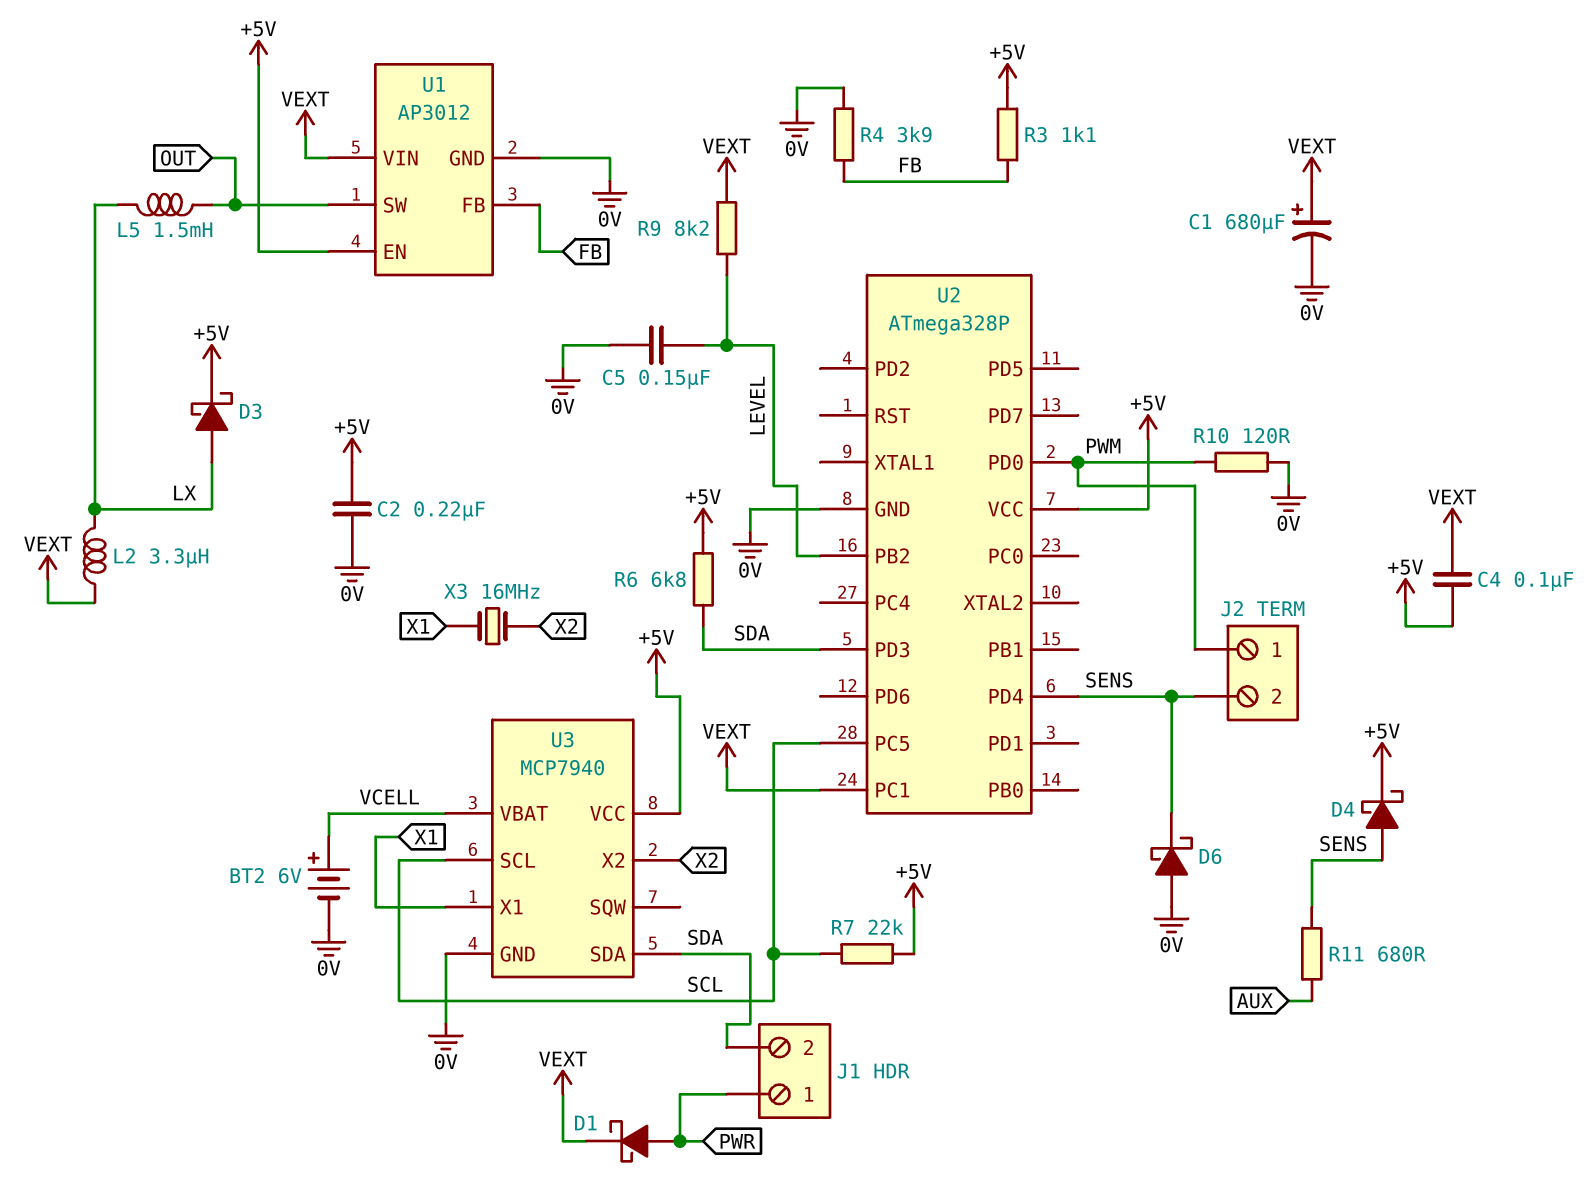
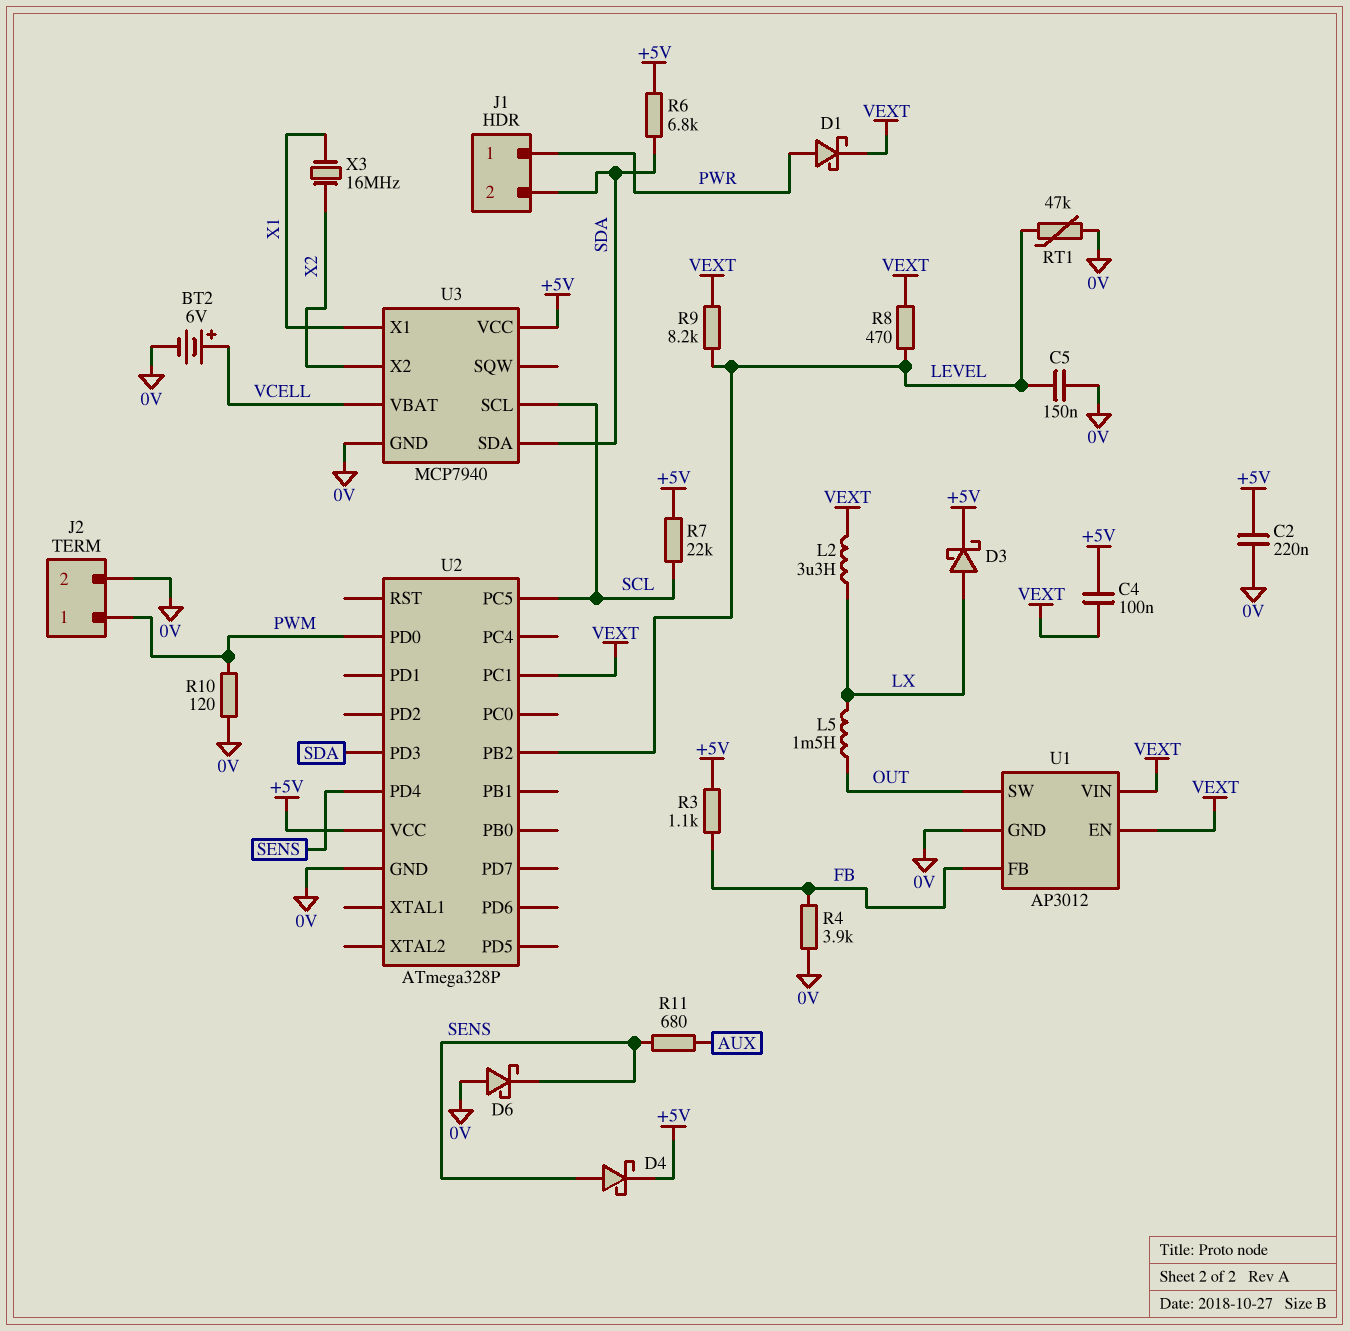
C1: 680uF (plus VEXT, minus 0V) -> none
J2 pin 2: SENS -> 0V
R8: none -> 470 (LEVEL, VEXT)
RT1: none -> 47k (0V, LEVEL)
U1 pin EN: +5V -> VEXT

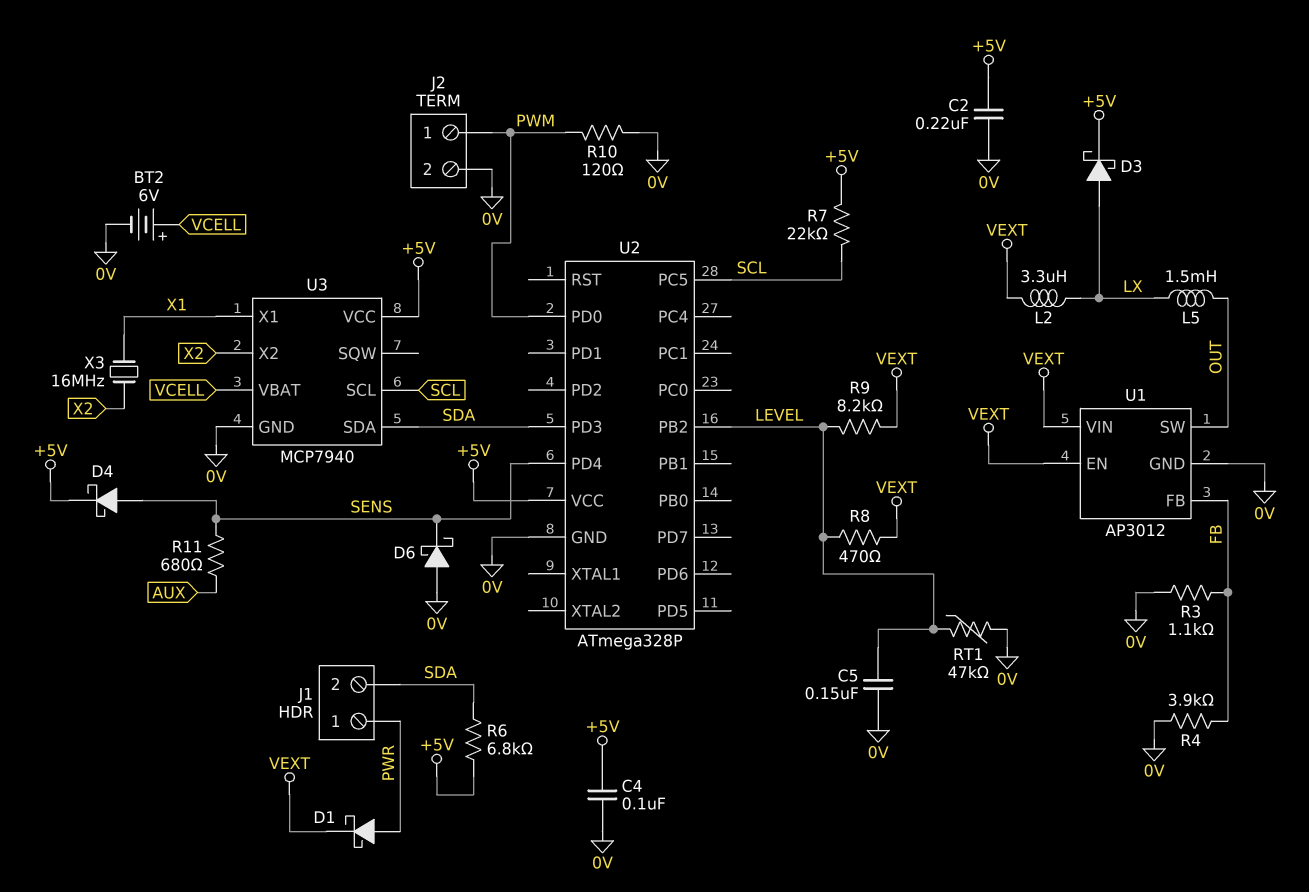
C4: 100nF (+5V, VEXT) -> 100nF (+5V, 0V)
R3: 1.1k (+5V, FB) -> 1.1k (0V, FB)
U2 pin PC1: VEXT -> none

